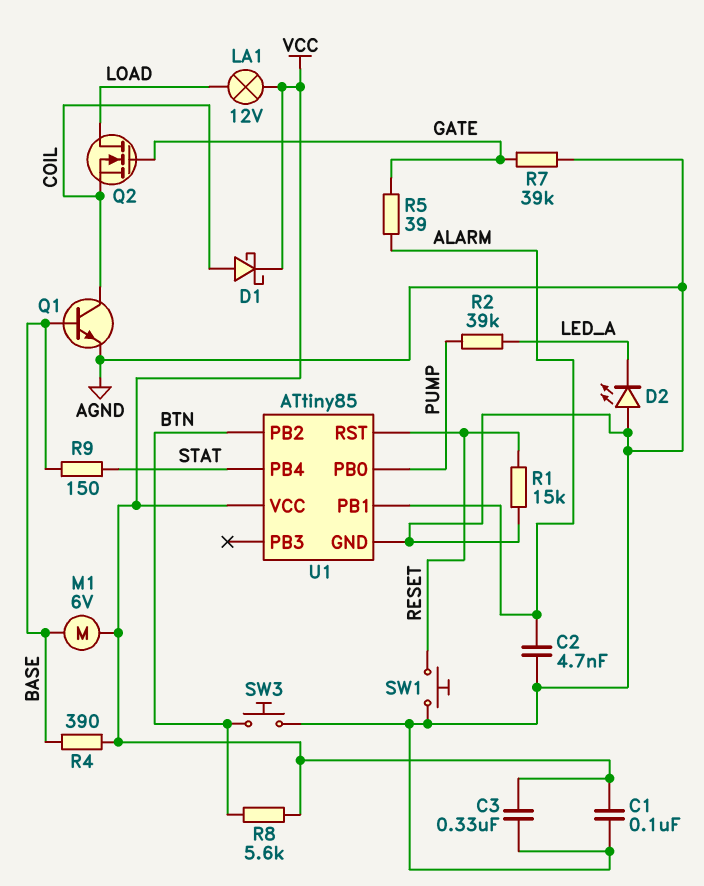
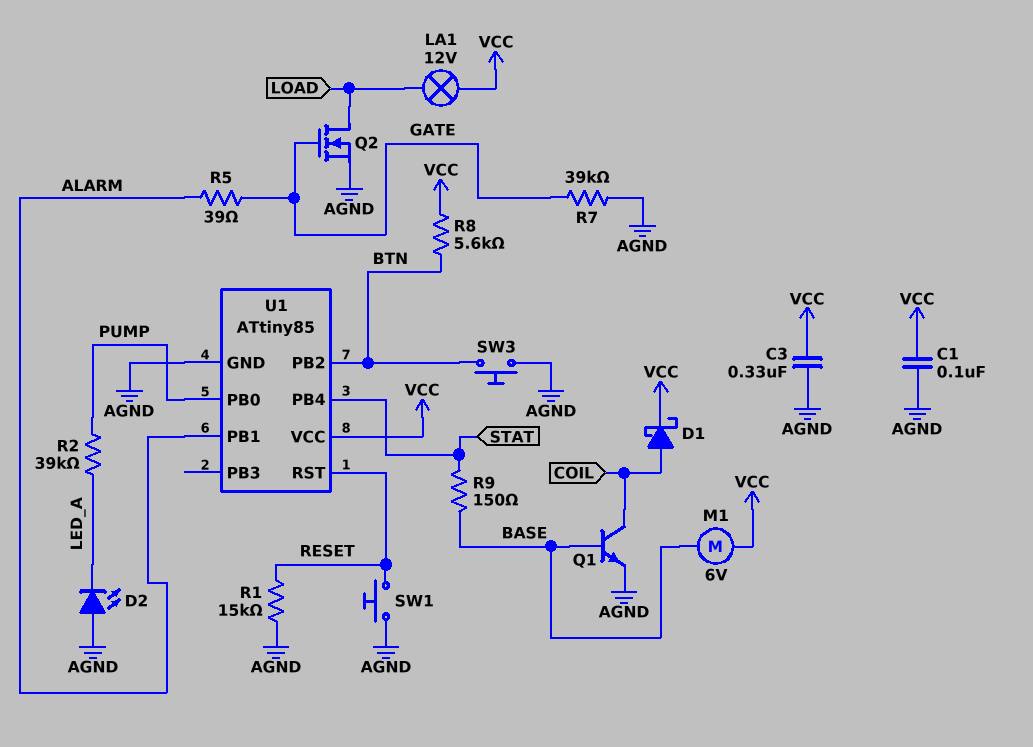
C2: 4.7nF (AGND, ALARM) -> none
Q2: NMOS (G GATE, D LOAD, S COIL) -> NMOS (G GATE, D LOAD, S AGND)
R4: 390 (BASE, VCC) -> none

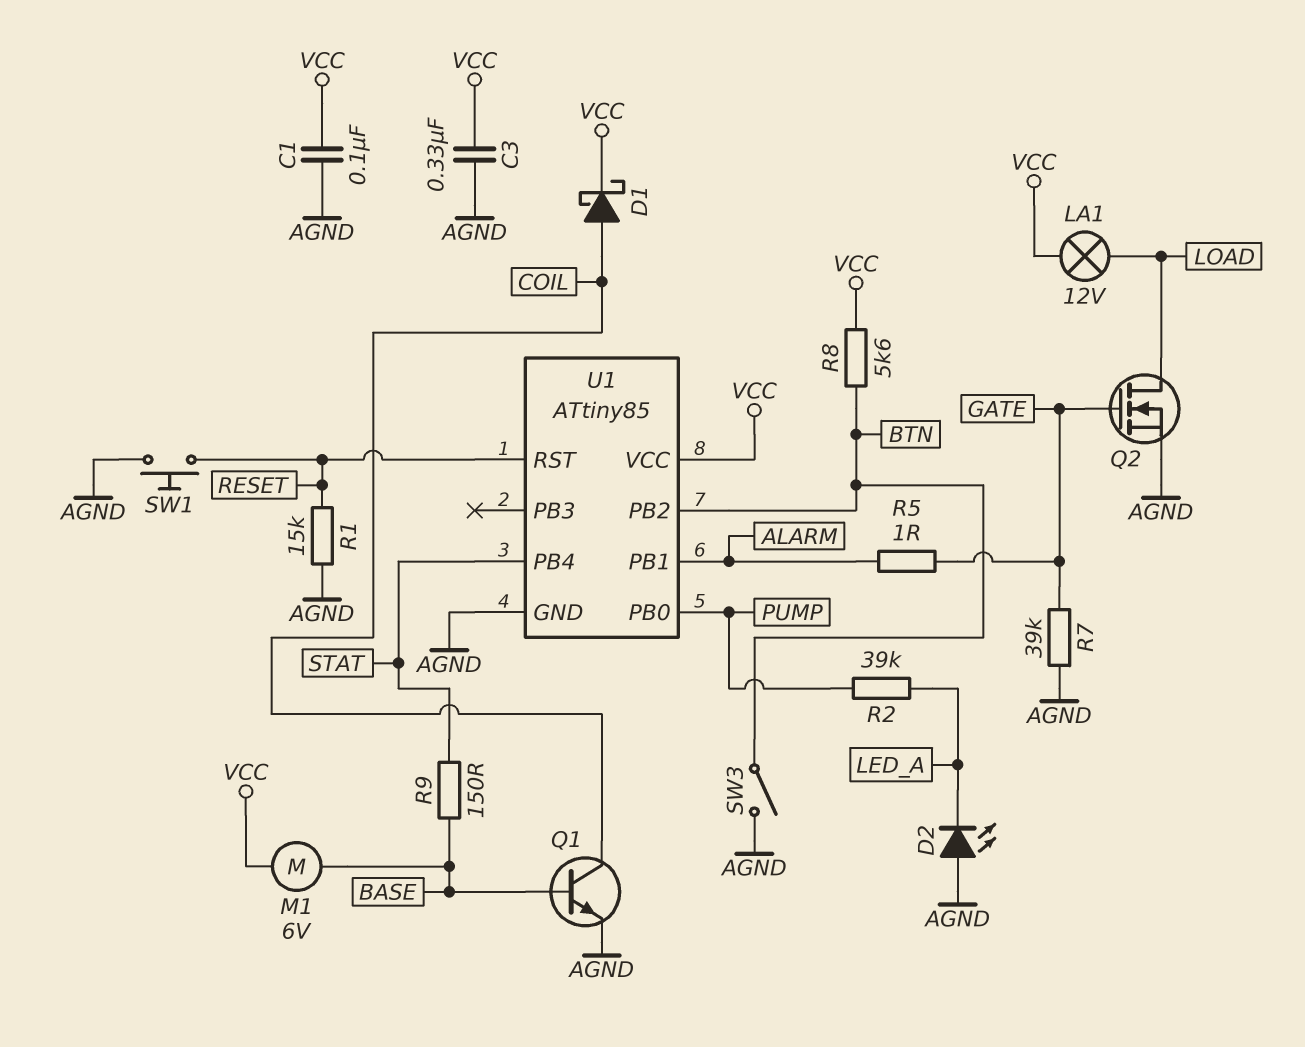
R5: 39 (ALARM, GATE) -> 1 (ALARM, GATE)
SW3: button (AGND, BTN) -> switch (AGND, BTN)

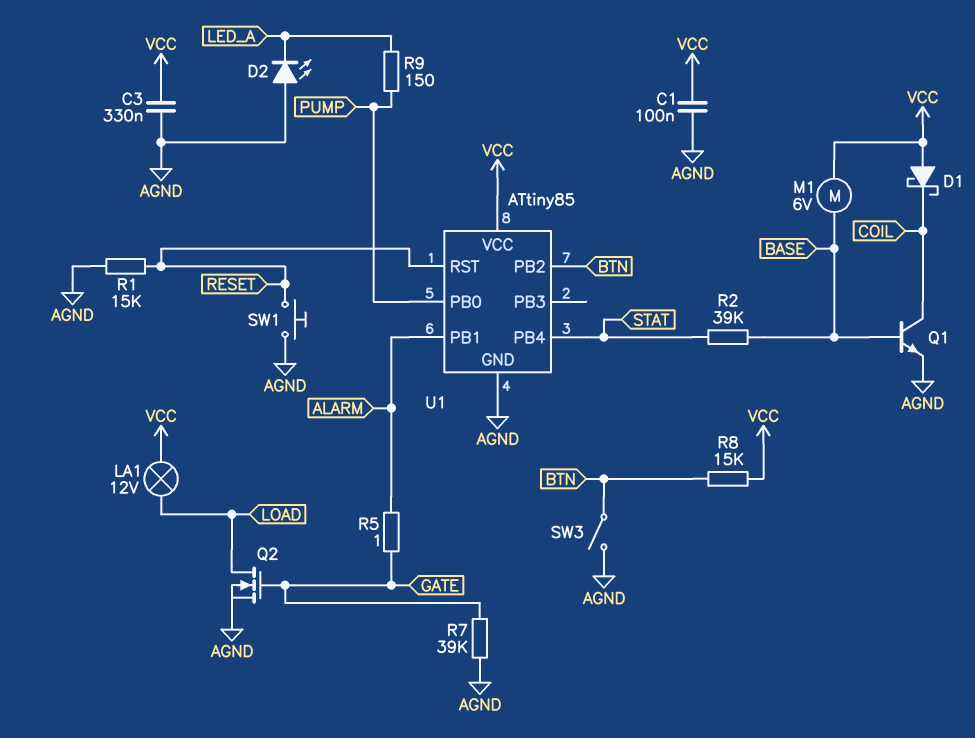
D1: schottky (A COIL, K VCC) -> schottky (A VCC, K COIL)
R2: 39k (LED_A, PUMP) -> 39k (BASE, STAT)
R8: 5.6k (BTN, VCC) -> 15k (BTN, VCC)
R9: 150 (BASE, STAT) -> 150 (LED_A, PUMP)

